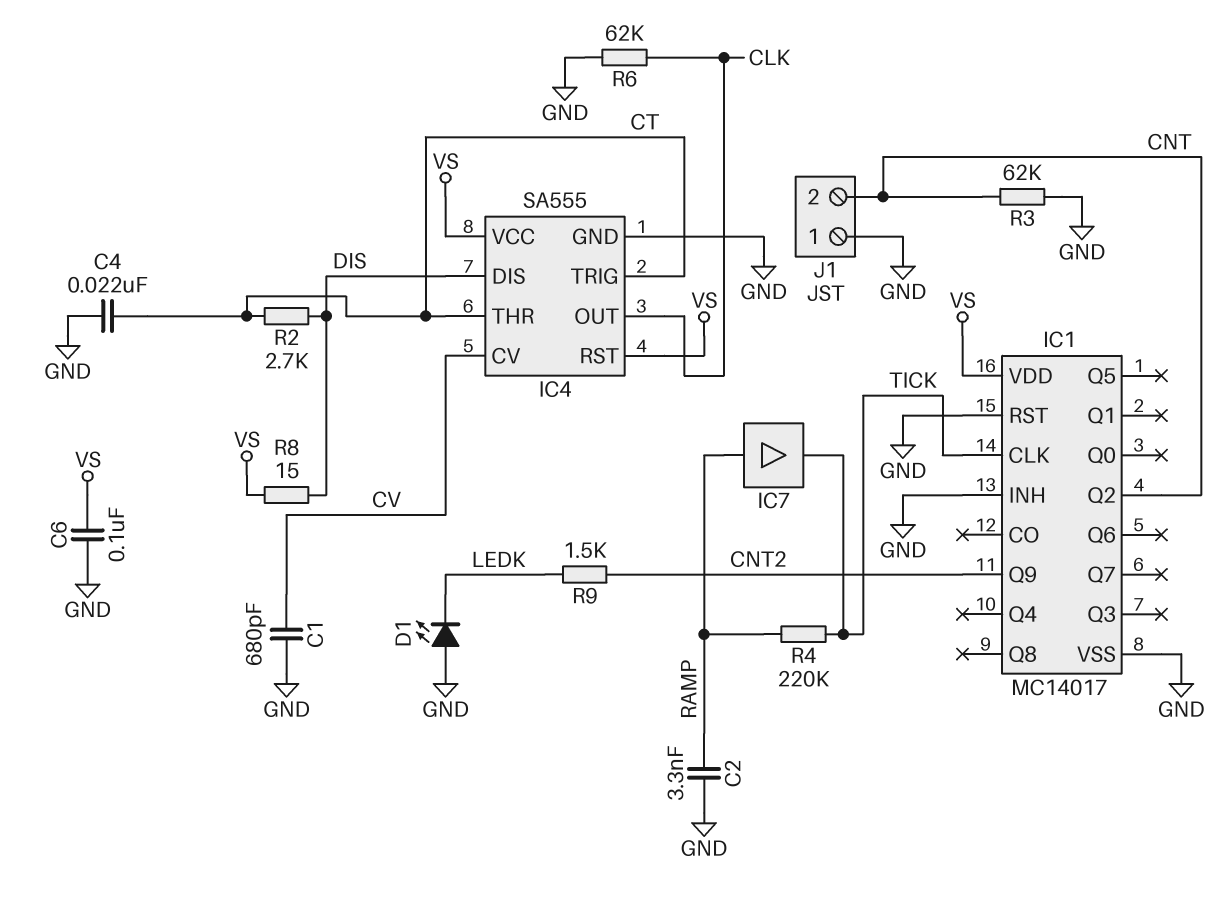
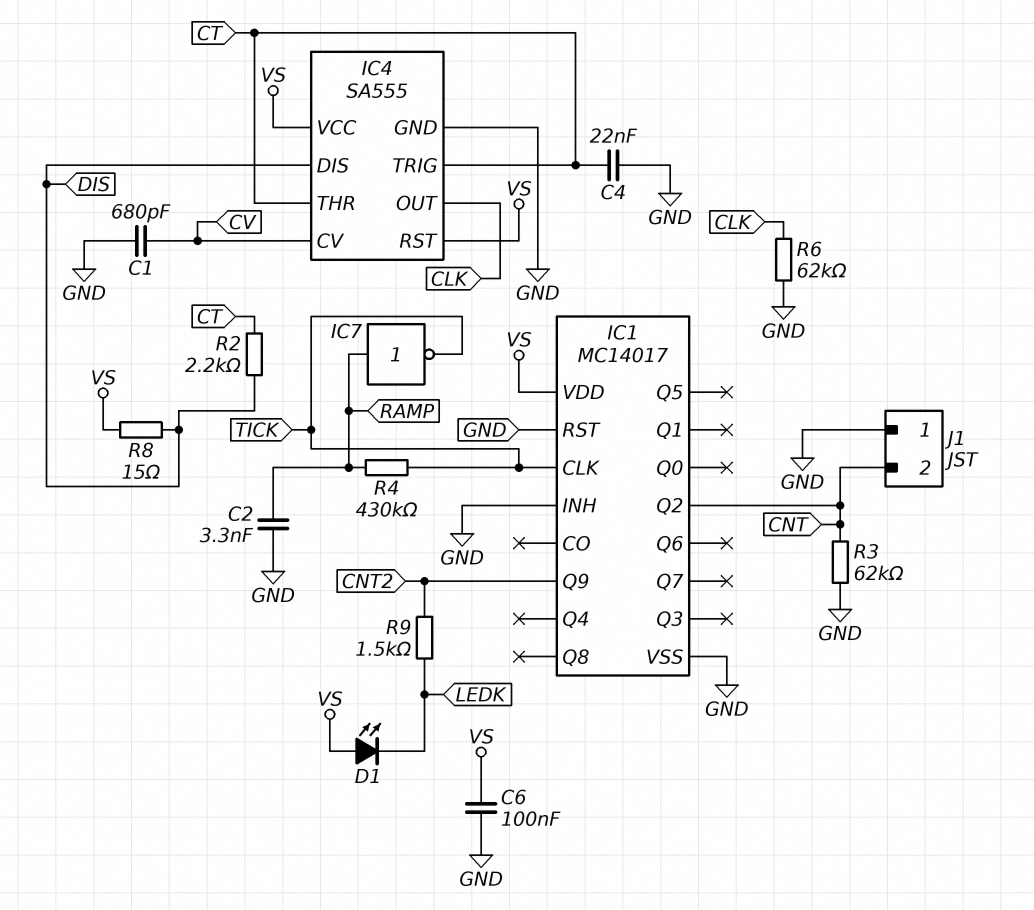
D1: LED (A GND, K LEDK) -> LED (A VS, K LEDK)
IC7: buffer (in RAMP, out TICK) -> NOT (in RAMP, out TICK)
R2: 2.7k (CT, DIS) -> 2.2k (CT, DIS)
R4: 220k (RAMP, TICK) -> 430k (RAMP, TICK)

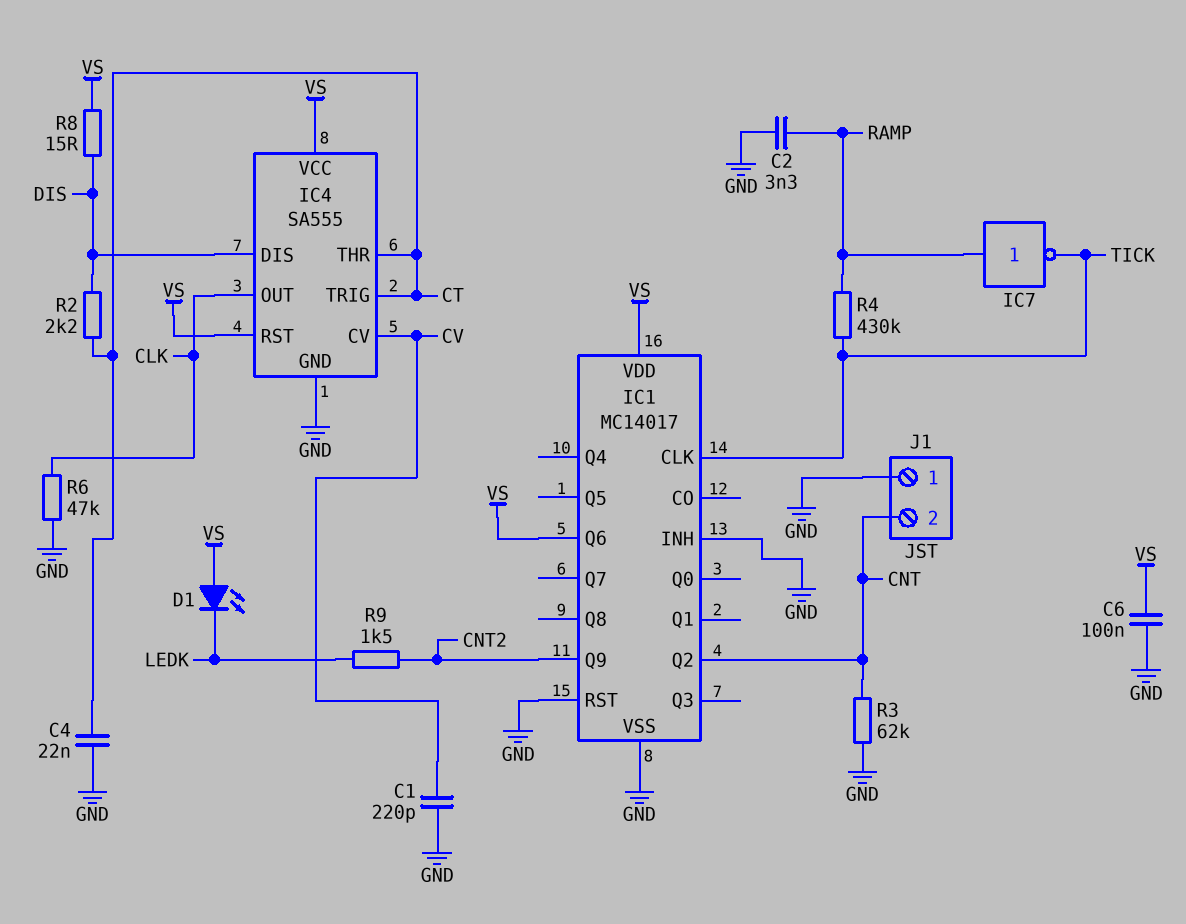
C1: 680pF (CV, GND) -> 220pF (CV, GND)
IC1 pin Q6: none -> VS
R6: 62k (CLK, GND) -> 47k (CLK, GND)

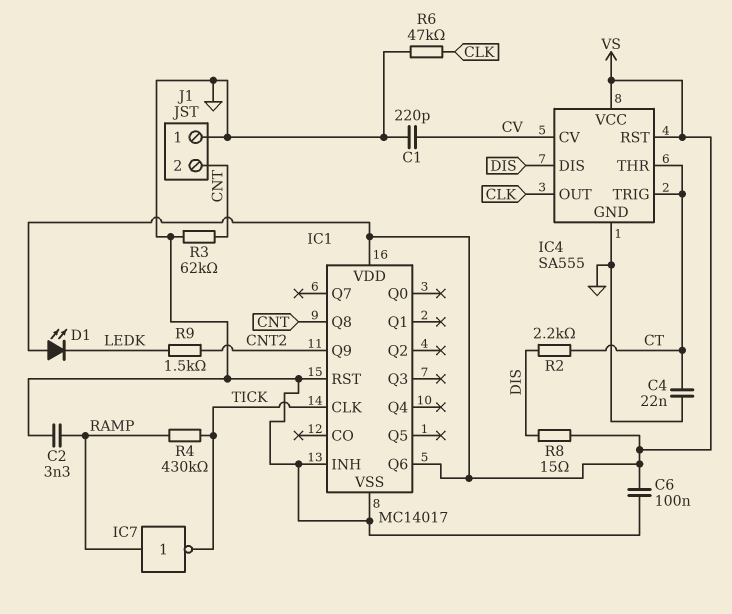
IC1 pin Q2: CNT -> none
IC1 pin Q8: none -> CNT

